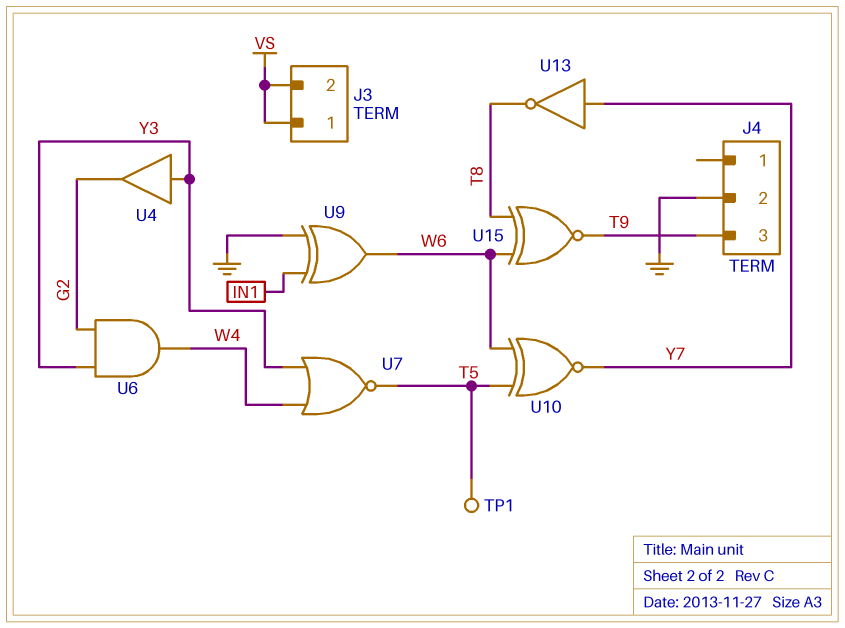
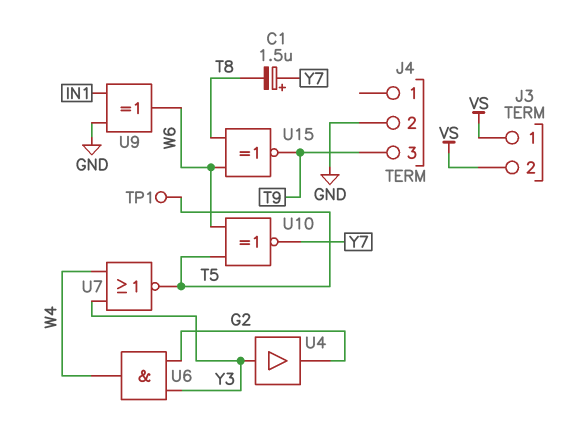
C1: none -> 1.5uF (plus Y7, minus T8)
U13: NOT (in Y7, out T8) -> none

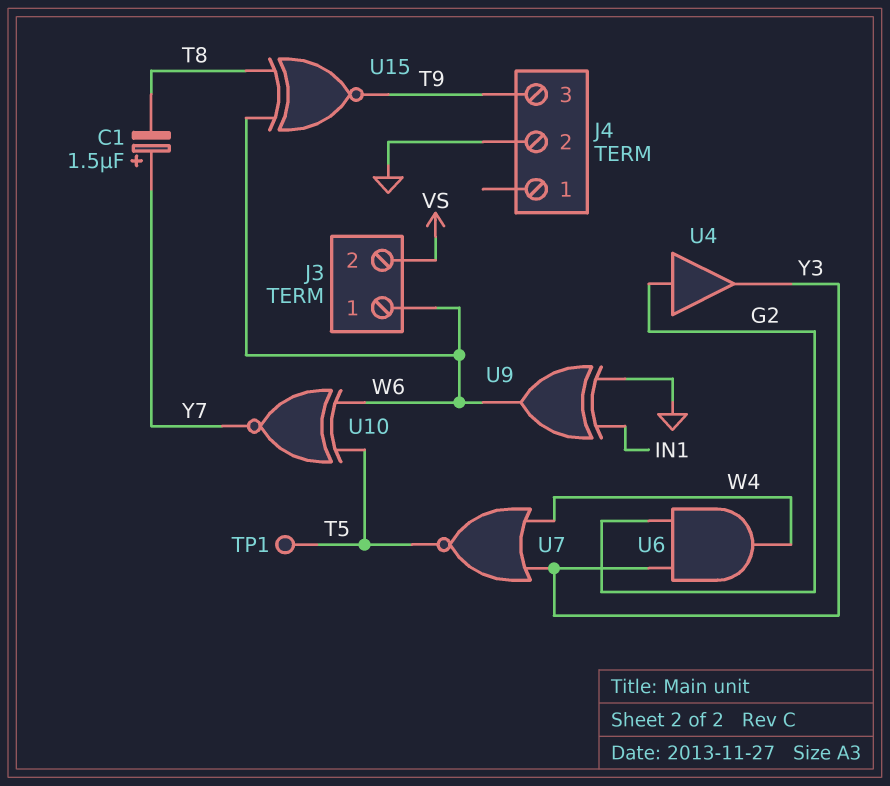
J3 pin 1: VS -> W6
U4: buffer (in Y3, out G2) -> buffer (in G2, out Y3)

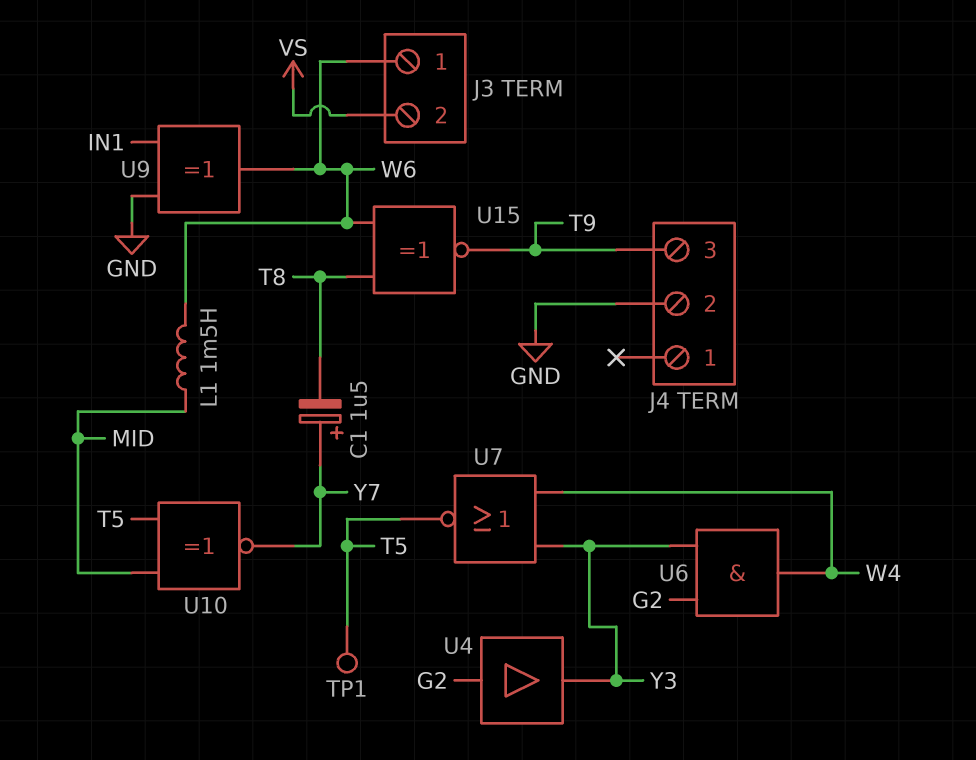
L1: none -> 1.5mH (MID, W6)
U10: XNOR (in T5, in W6, out Y7) -> XNOR (in MID, in T5, out Y7)

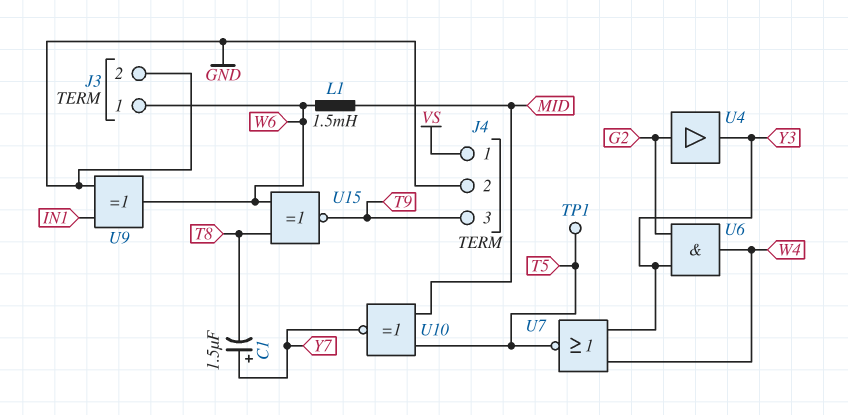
J3 pin 2: VS -> GND
J4 pin 1: none -> VS

